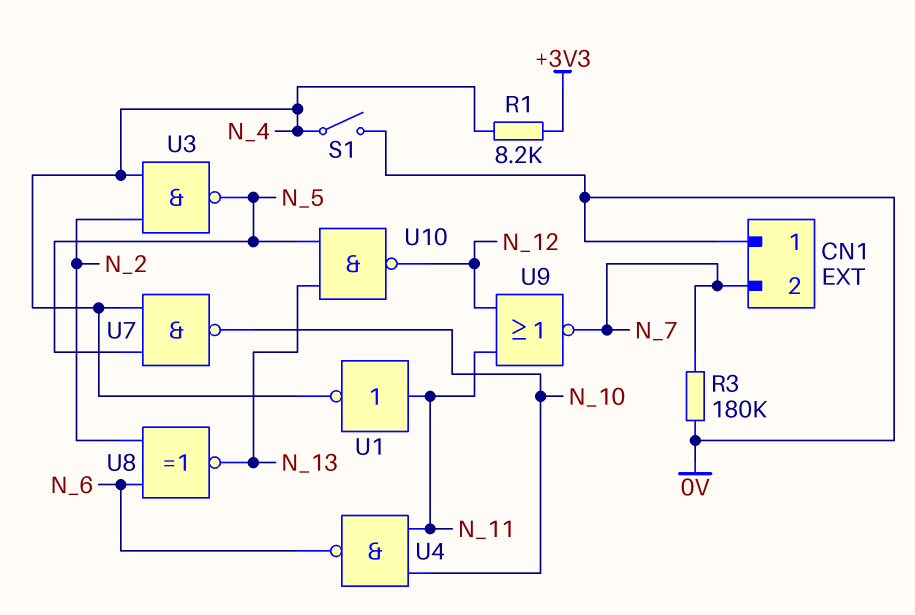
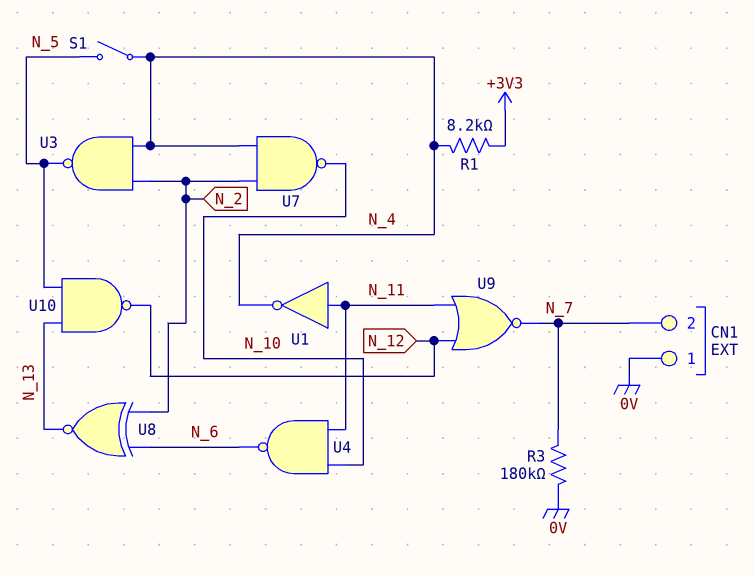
S1: switch (0V, N_4) -> switch (N_4, N_5)
U7: NAND (in N_4, in N_5, out N_10) -> NAND (in N_2, in N_4, out N_10)

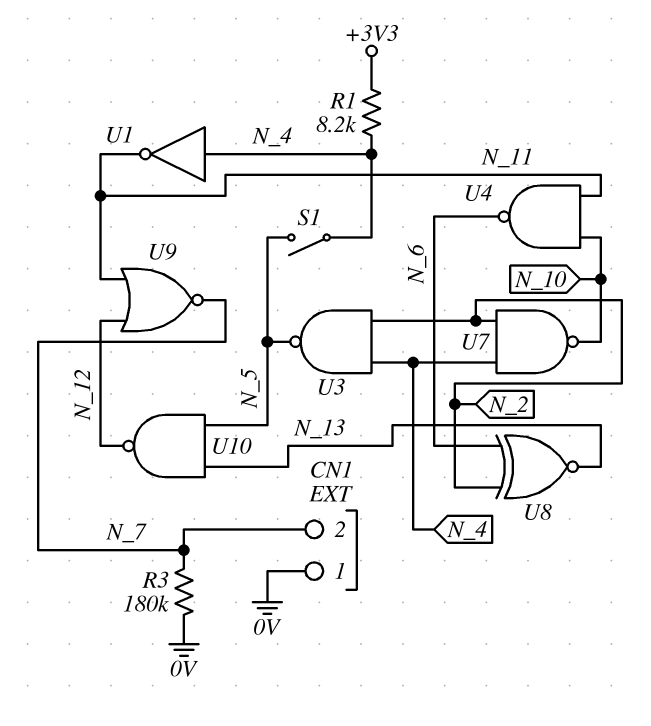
U1: NOT (in N_11, out N_4) -> NOT (in N_4, out N_11)

